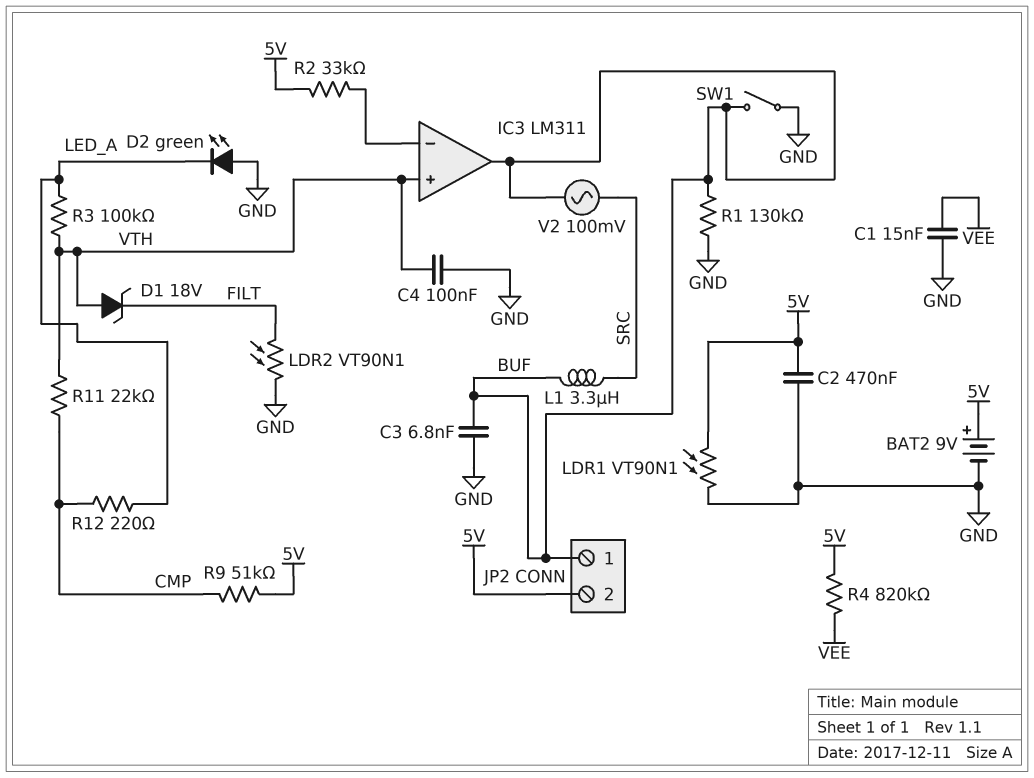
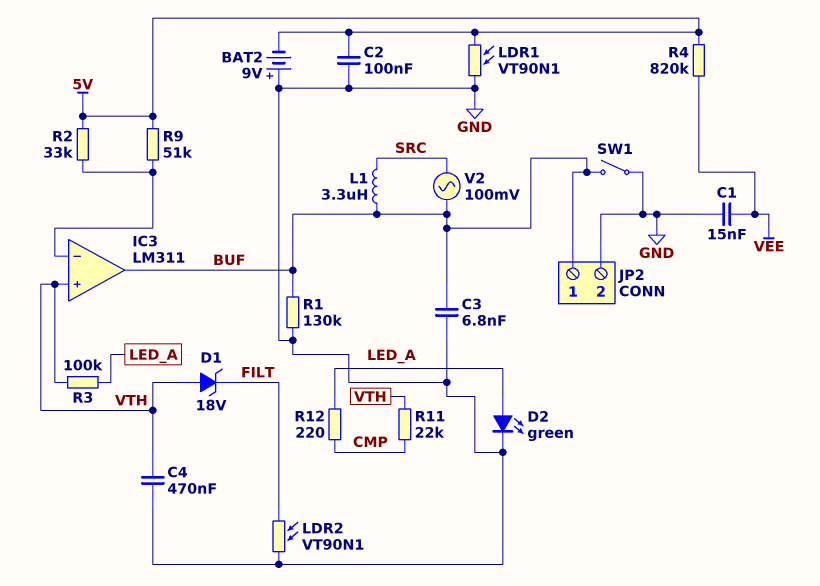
BAT2: 9V (plus 5V, minus GND) -> 9V (plus GND, minus 5V)
C2: 470nF (5V, GND) -> 100nF (5V, GND)
C4: 100nF (GND, VTH) -> 470nF (GND, VTH)
D2: LED green (A GND, K LED_A) -> LED green (A LED_A, K GND)
JP2 pin 2: 5V -> GND
R9: 51k (5V, CMP) -> 51k (5V, IC3/in-)

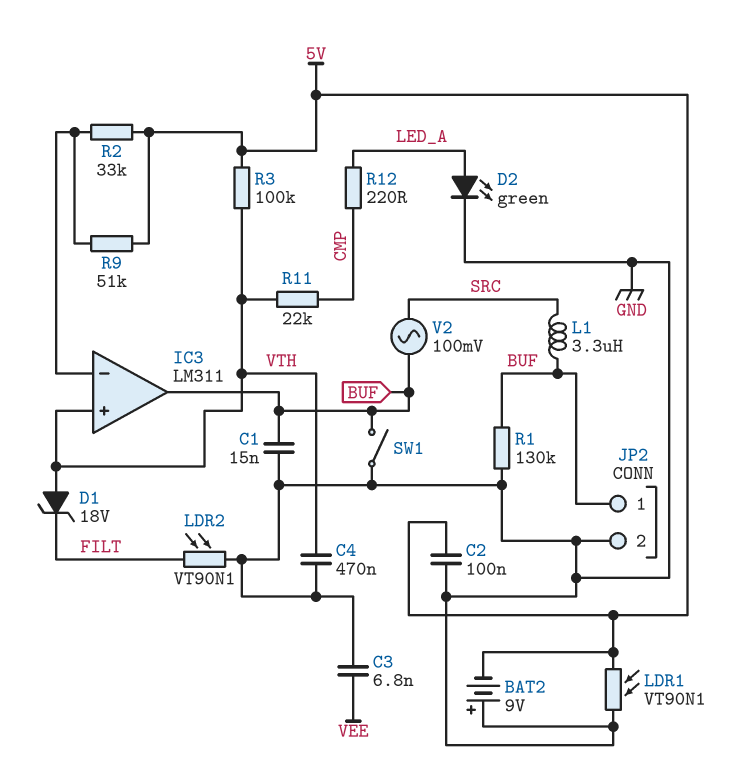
C1: 15nF (GND, VEE) -> 15nF (BUF, GND)
C3: 6.8nF (BUF, GND) -> 6.8nF (GND, VEE)
R3: 100k (LED_A, VTH) -> 100k (5V, VTH)
R4: 820k (5V, VEE) -> none

